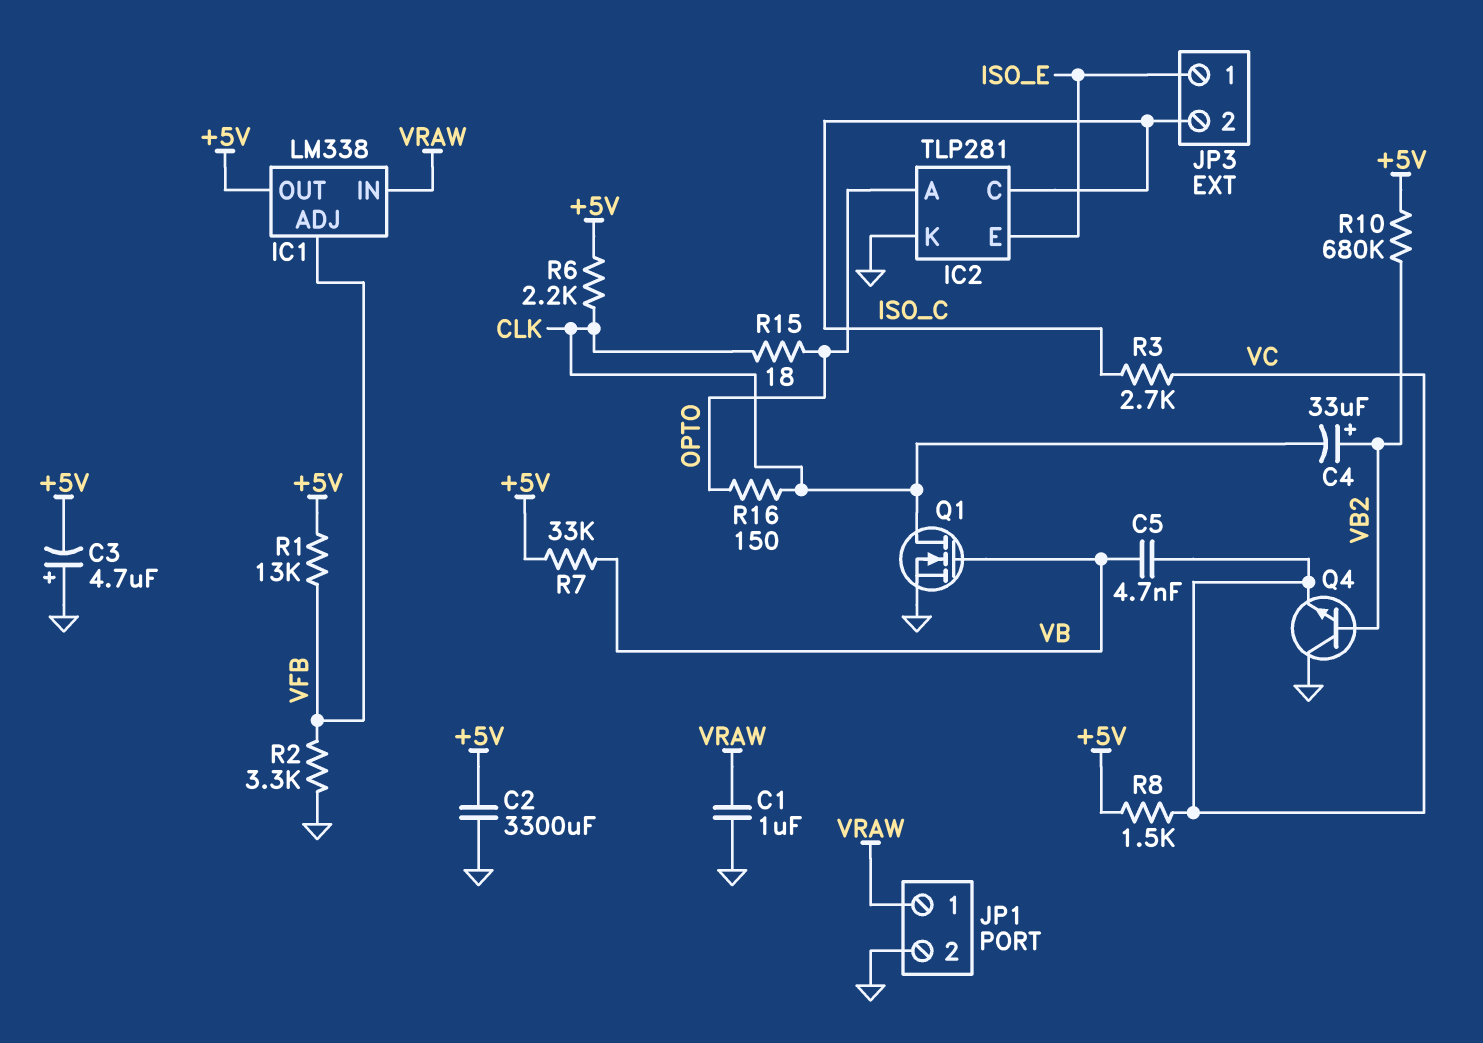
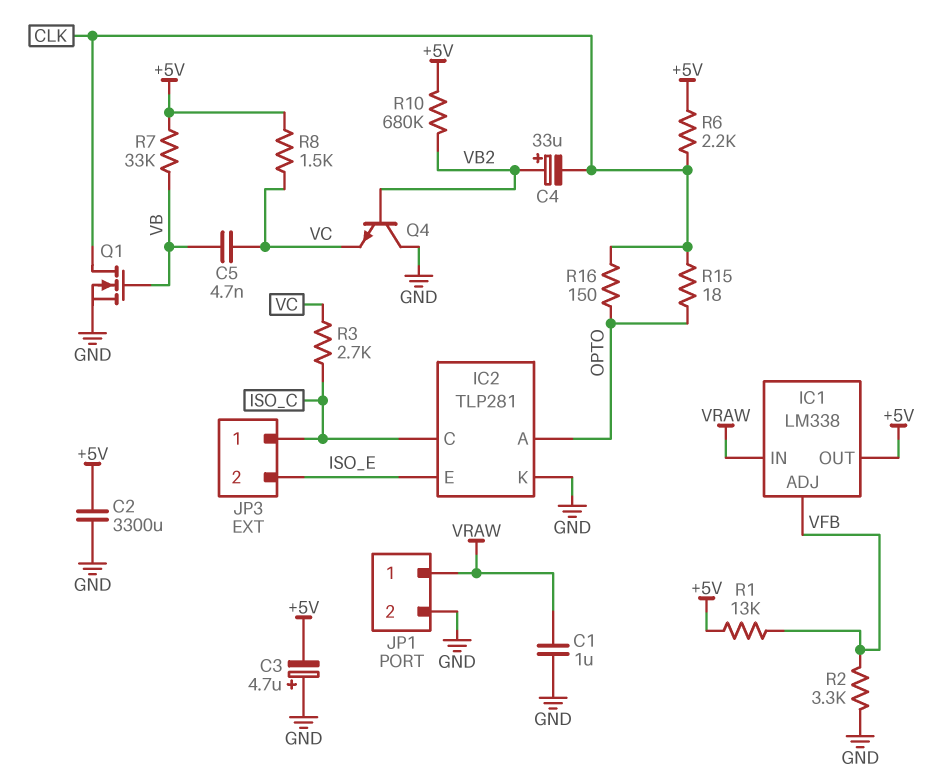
JP3 pin 1: ISO_E -> ISO_C
JP3 pin 2: ISO_C -> ISO_E

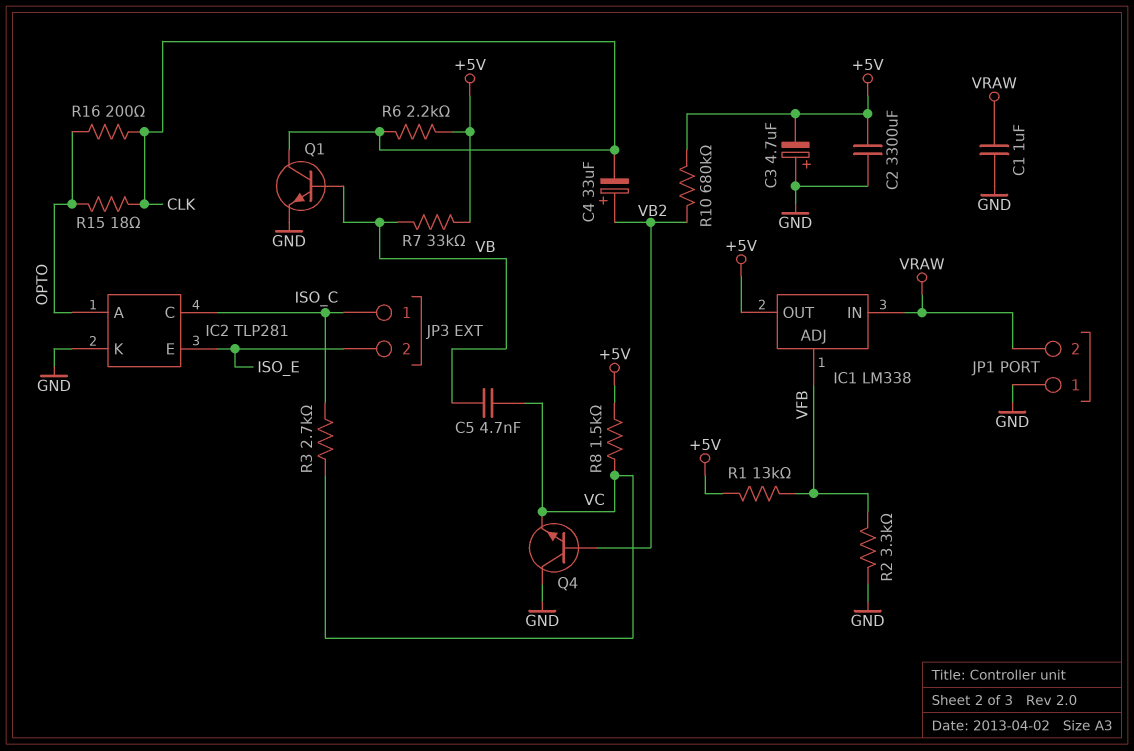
JP1 pin 1: VRAW -> GND
JP1 pin 2: GND -> VRAW
Q1: NMOS (G VB, D CLK, S GND) -> NPN (B VB, C CLK, E GND)
R16: 150 (CLK, OPTO) -> 200 (CLK, OPTO)

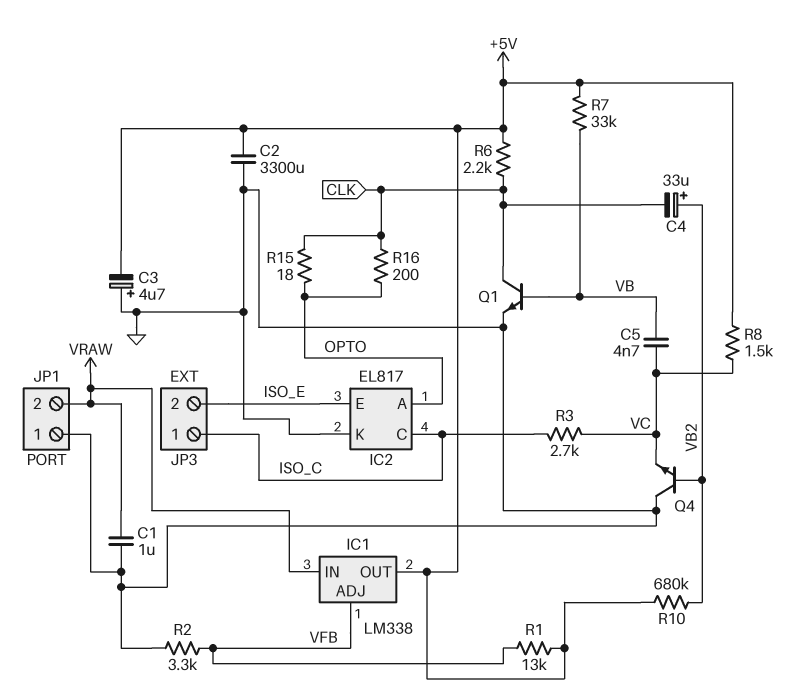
IC2: TLP281 -> EL817

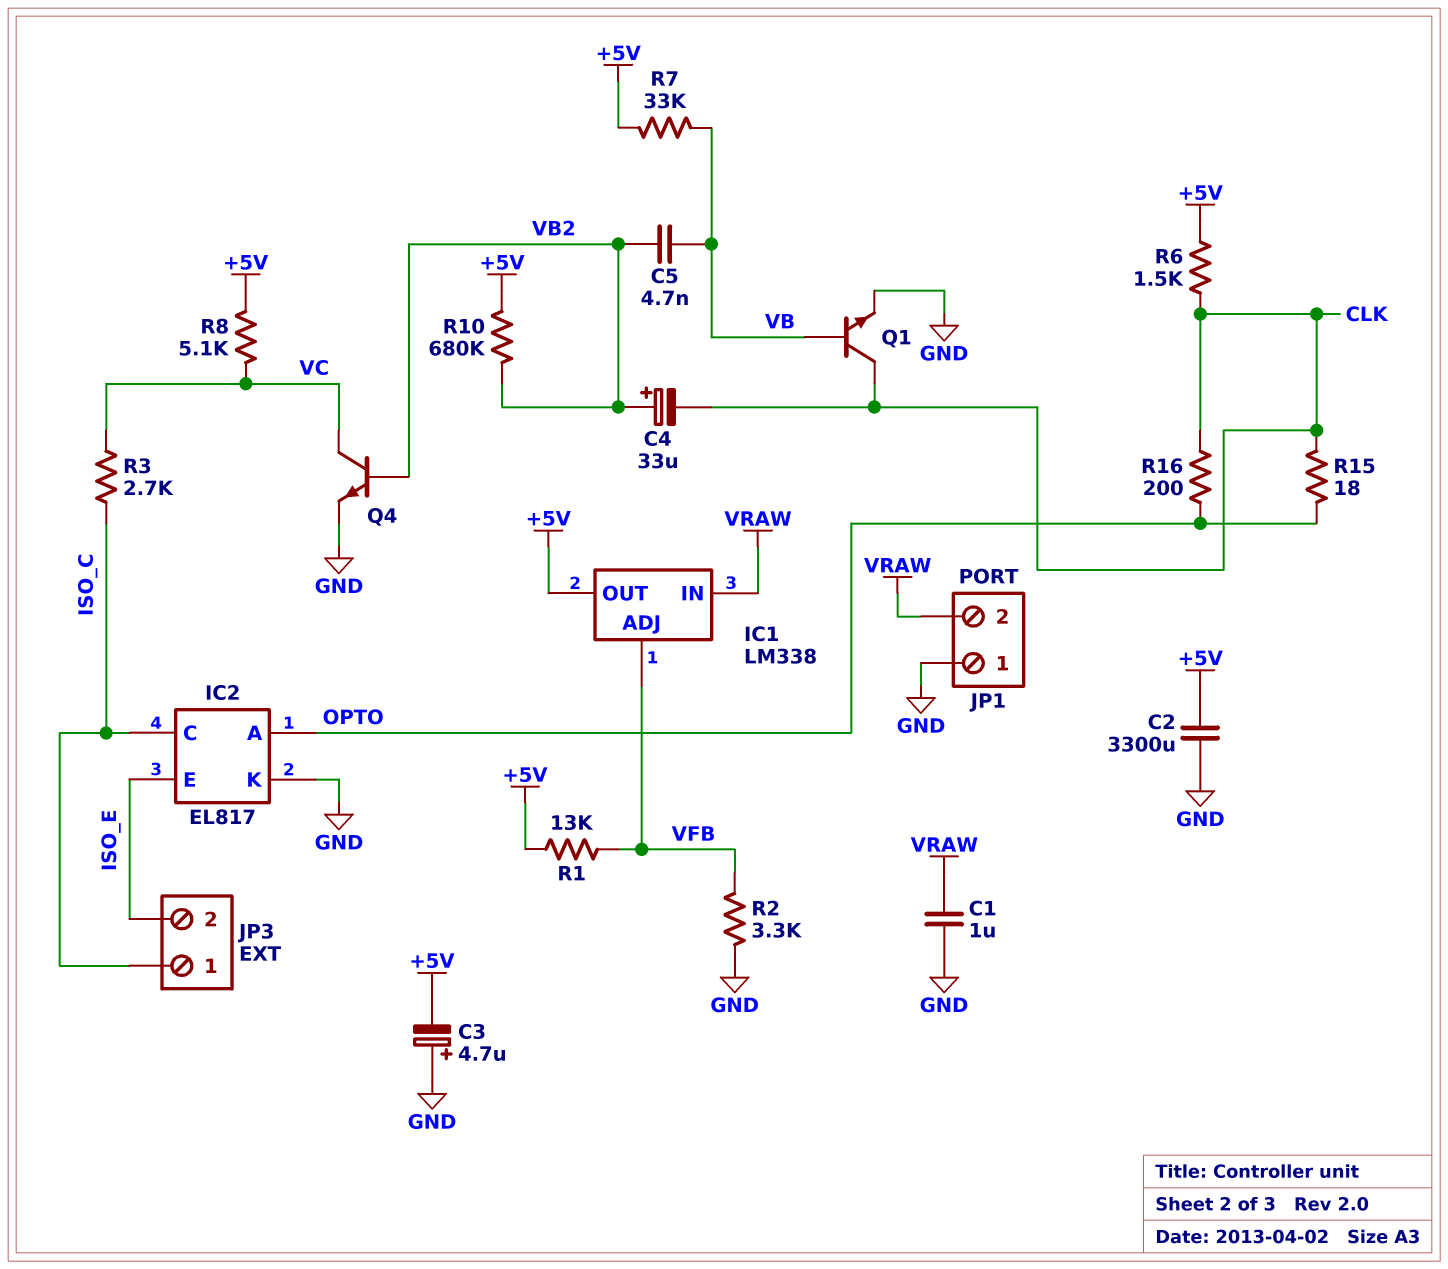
C5: 4.7nF (VB, VC) -> 4.7nF (VB, VB2)
Q4: NPN (B VB2, C GND, E VC) -> NPN (B VB2, C VC, E GND)
R6: 2.2k (+5V, CLK) -> 1.5k (+5V, CLK)
R8: 1.5k (+5V, VC) -> 5.1k (+5V, VC)

